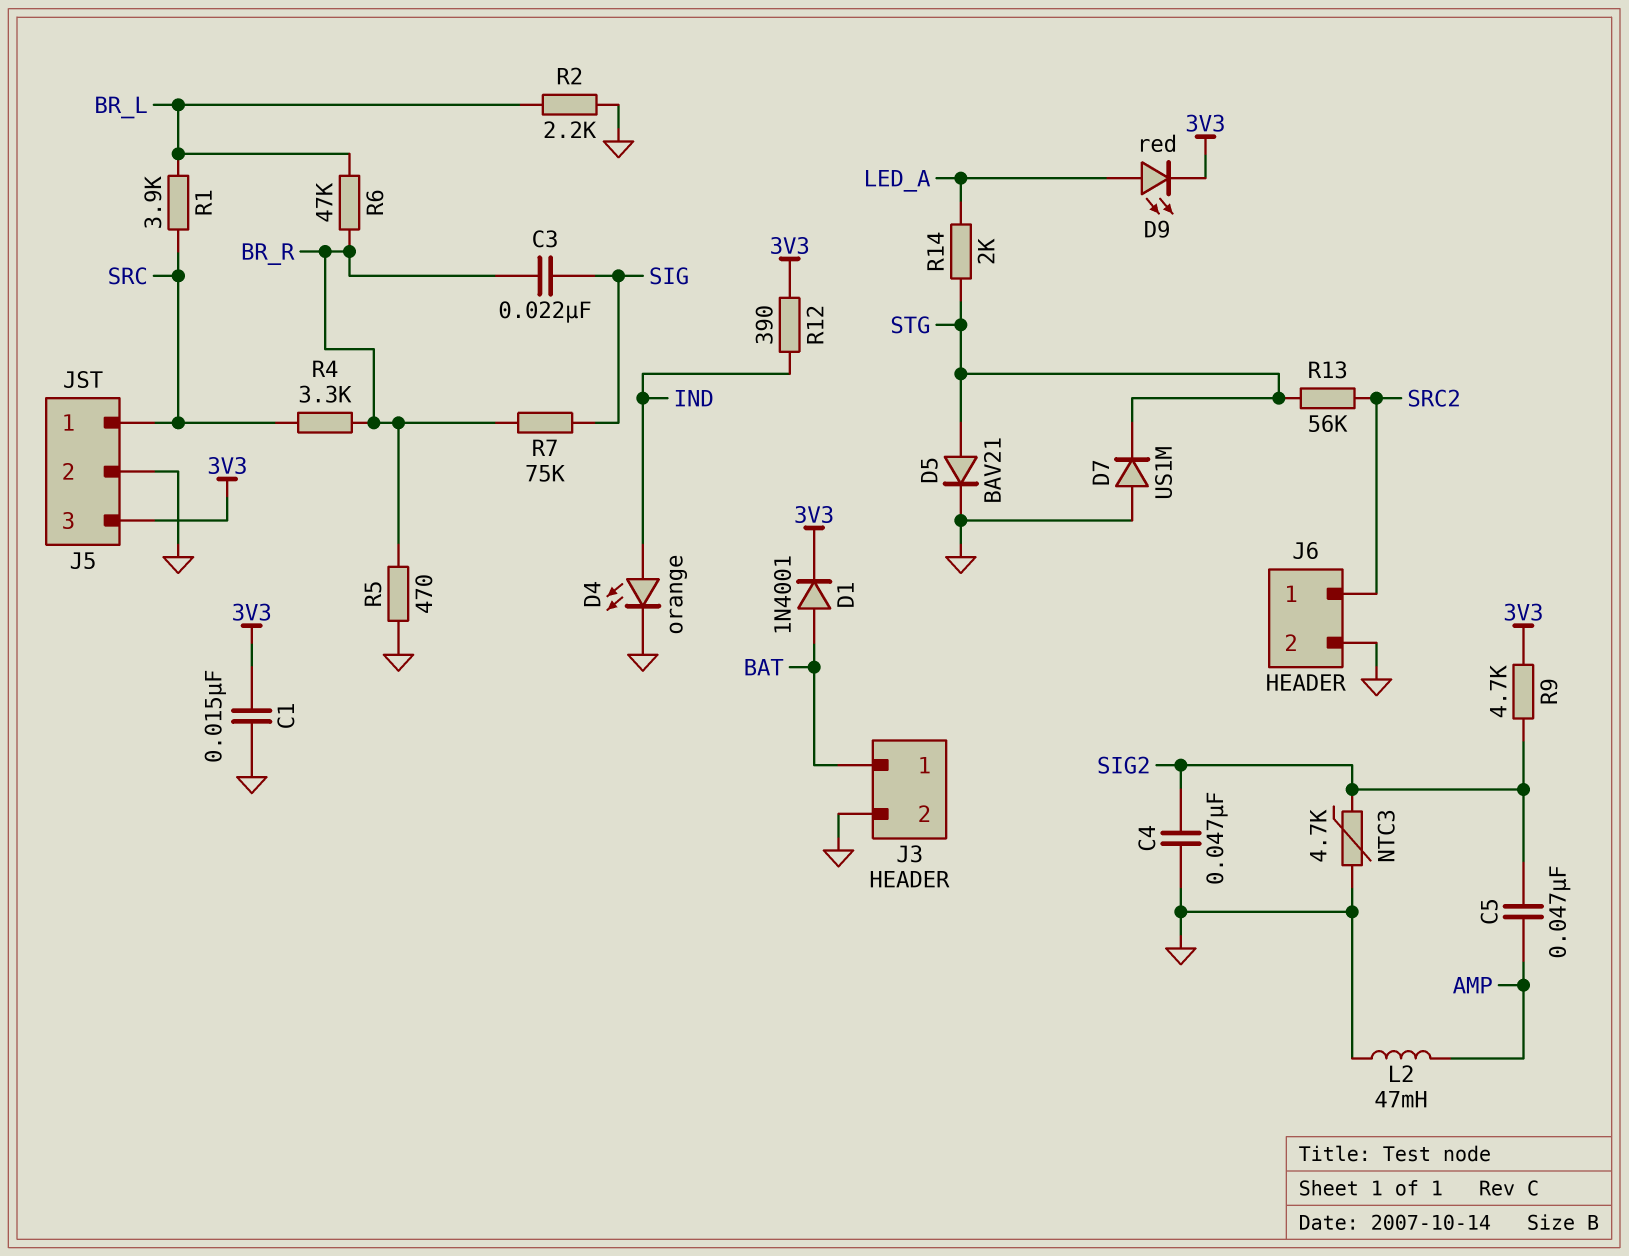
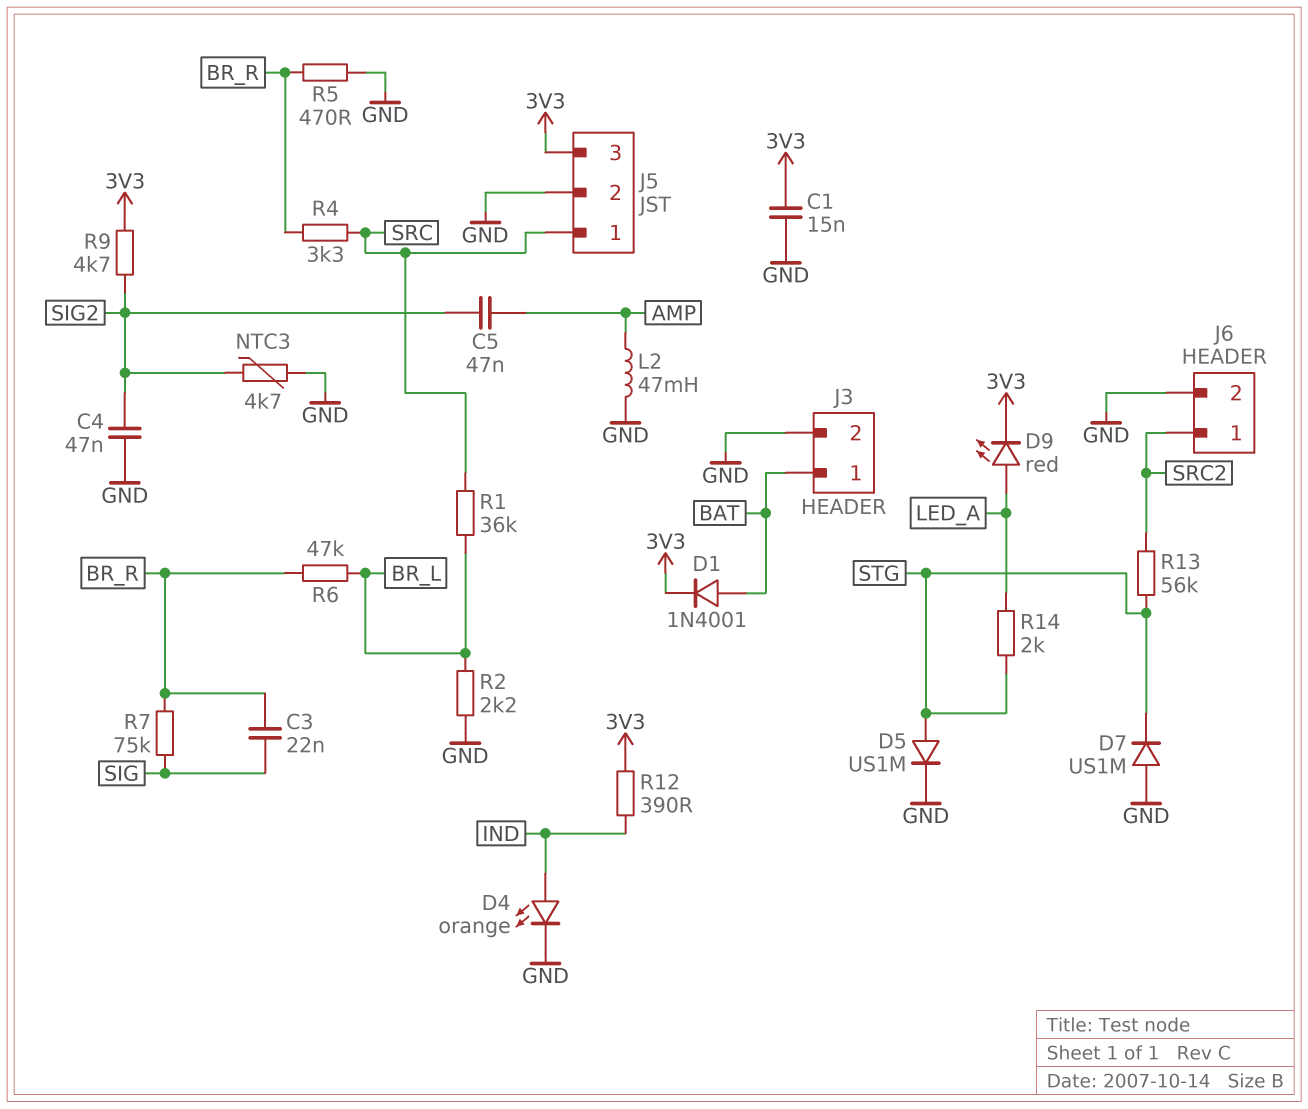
D5: diode BAV21 (A STG, K GND) -> diode US1M (A STG, K GND)
R1: 3.9k (BR_L, SRC) -> 36k (BR_L, SRC)

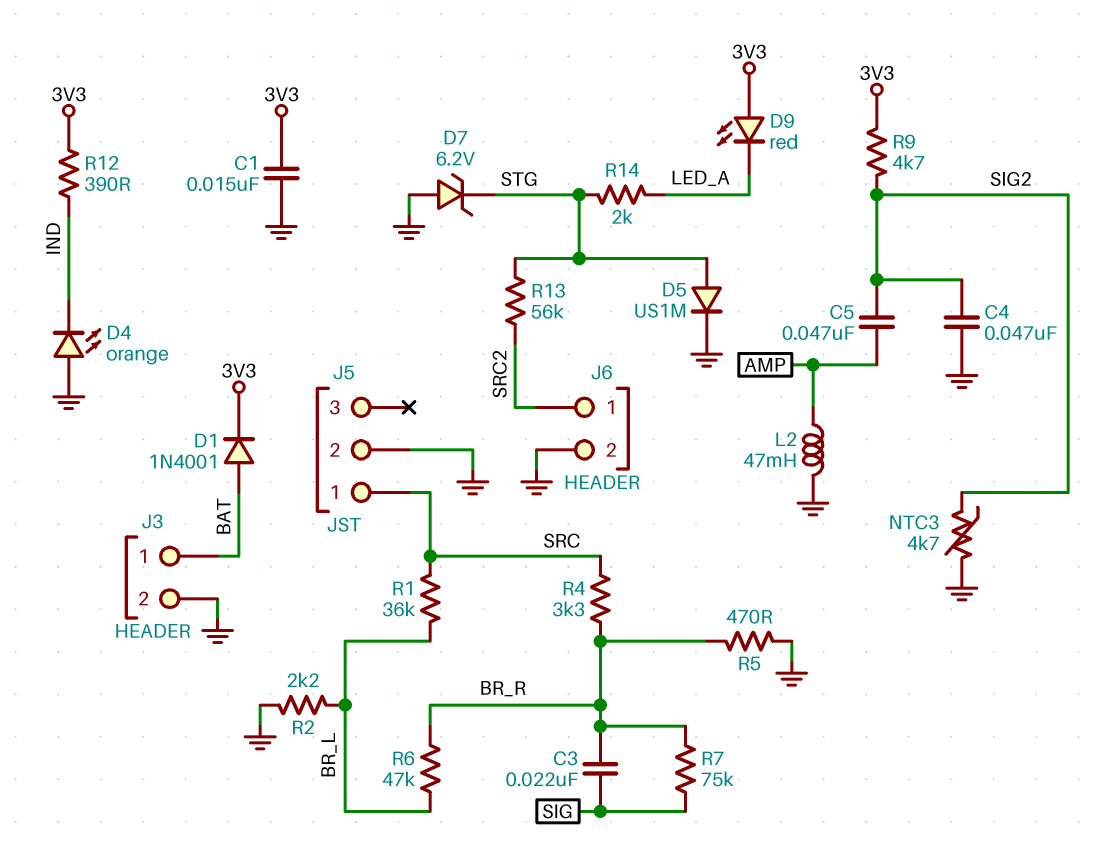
D4: LED orange (A IND, K GND) -> LED orange (A GND, K IND)
D7: diode US1M (A GND, K STG) -> zener 6.2V (A GND, K STG)
D9: LED red (A LED_A, K 3V3) -> LED red (A 3V3, K LED_A)
J5 pin 3: 3V3 -> none

